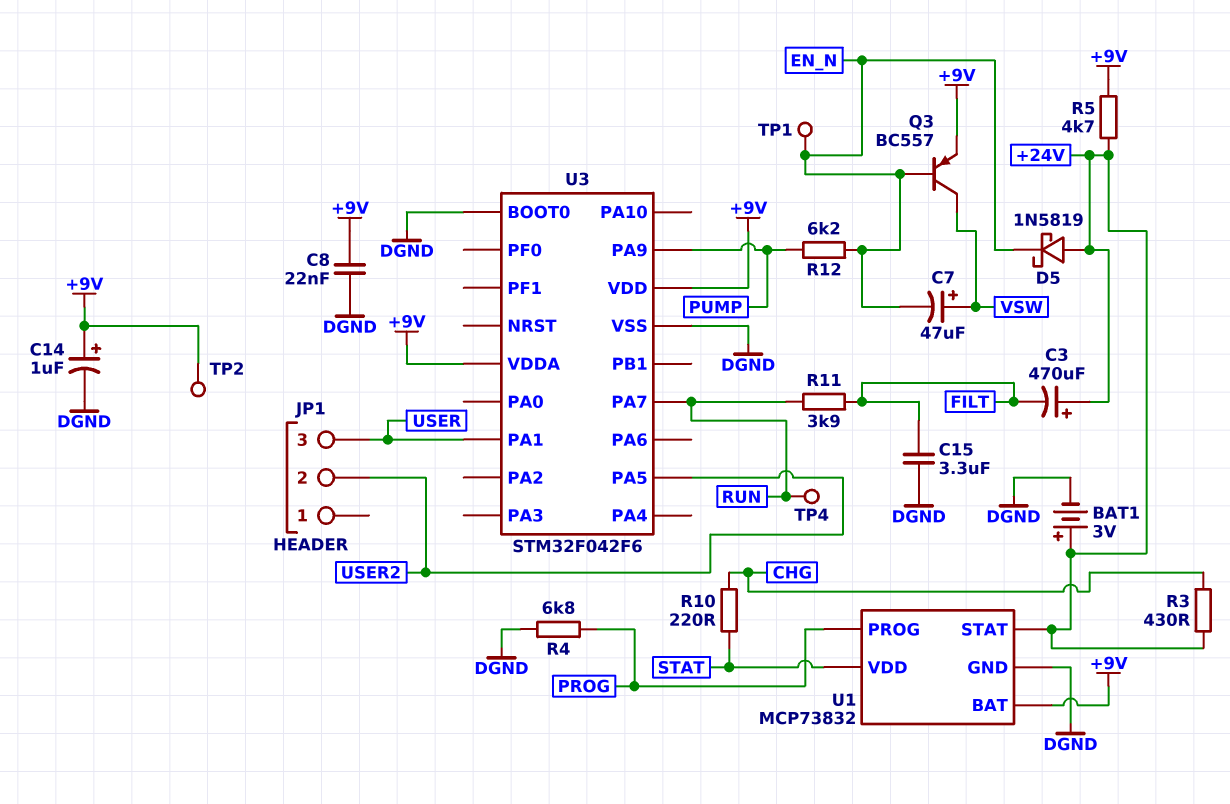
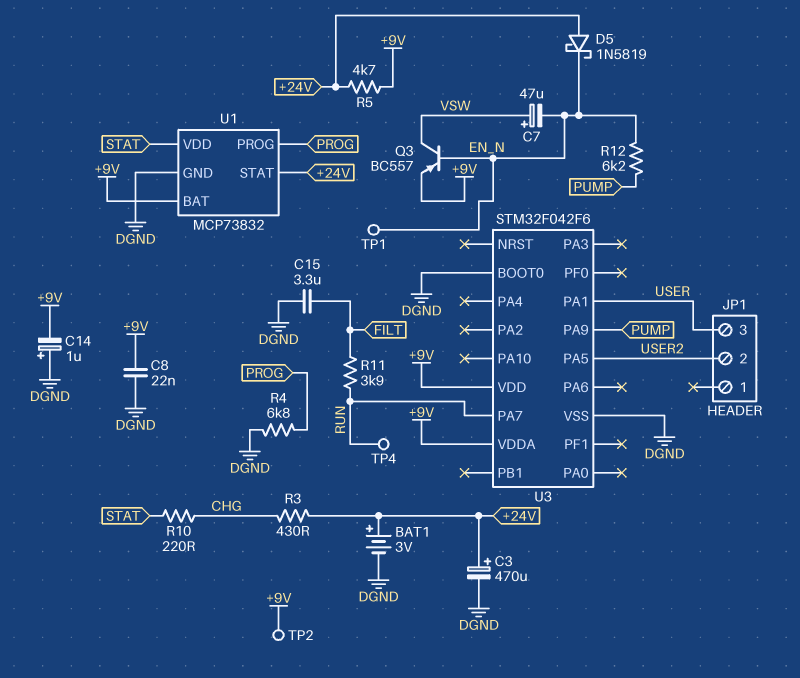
C3: 470uF (plus +24V, minus FILT) -> 470uF (plus +24V, minus DGND)
C14: 1uF (plus +9V, minus DGND) -> 1uF (plus DGND, minus +9V)

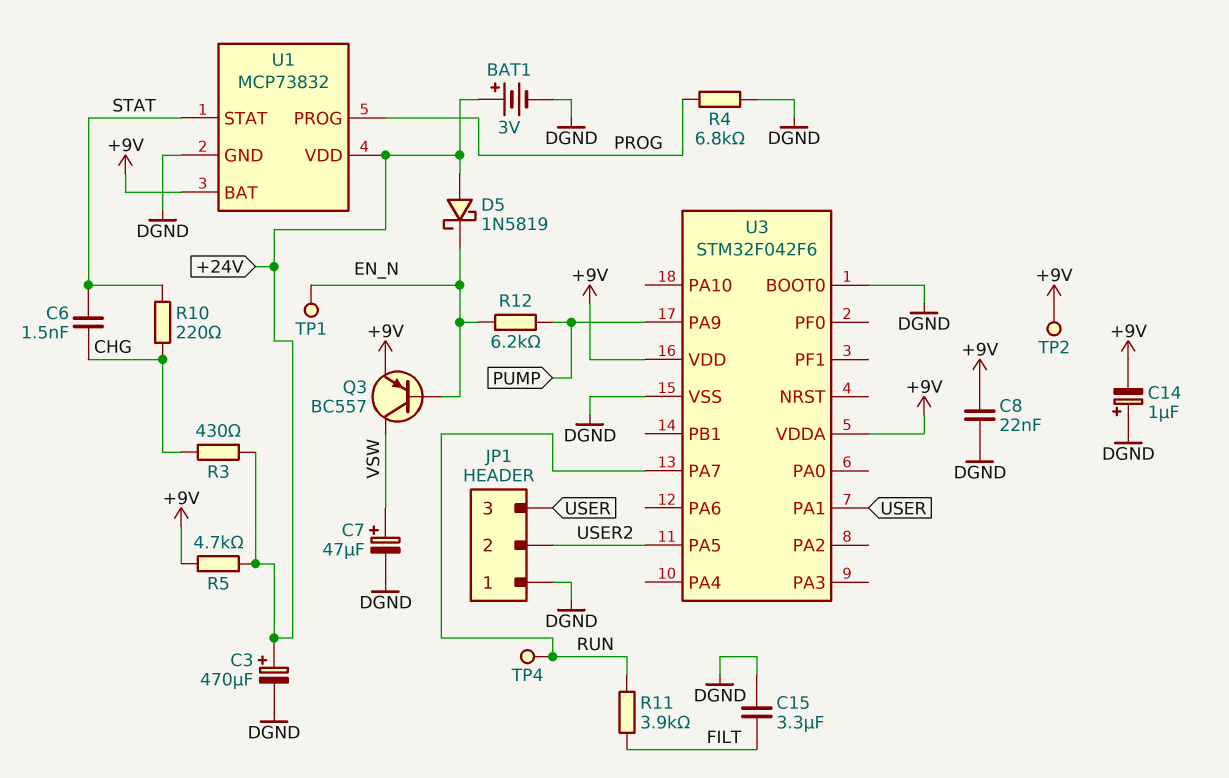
C6: none -> 1.5nF (CHG, STAT)
C7: 47uF (plus VSW, minus EN_N) -> 47uF (plus VSW, minus DGND)
JP1 pin 1: none -> DGND
U1 pin STAT: +24V -> STAT
U1 pin VDD: STAT -> +24V

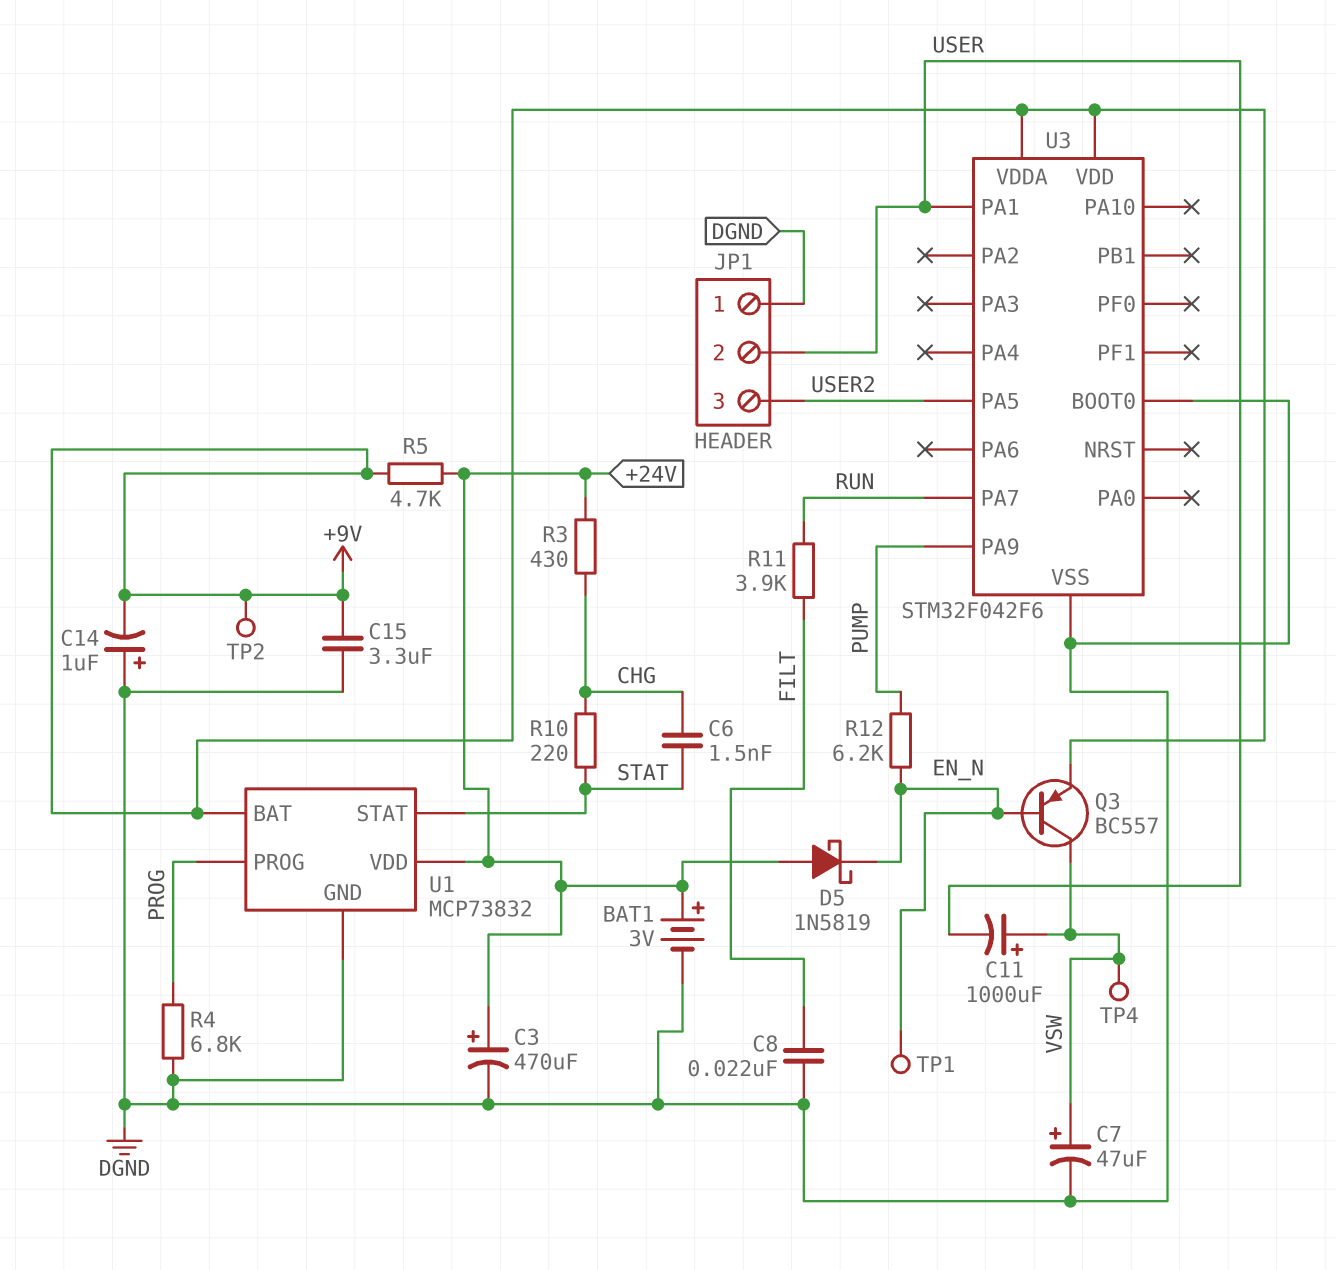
C8: 22nF (+9V, DGND) -> 22nF (DGND, FILT)
C11: none -> 1000uF (plus VSW, minus USER)
C15: 3.3uF (DGND, FILT) -> 3.3uF (+9V, DGND)
JP1 pin 2: USER2 -> USER
JP1 pin 3: USER -> USER2
TP4: test point (RUN) -> test point (VSW)

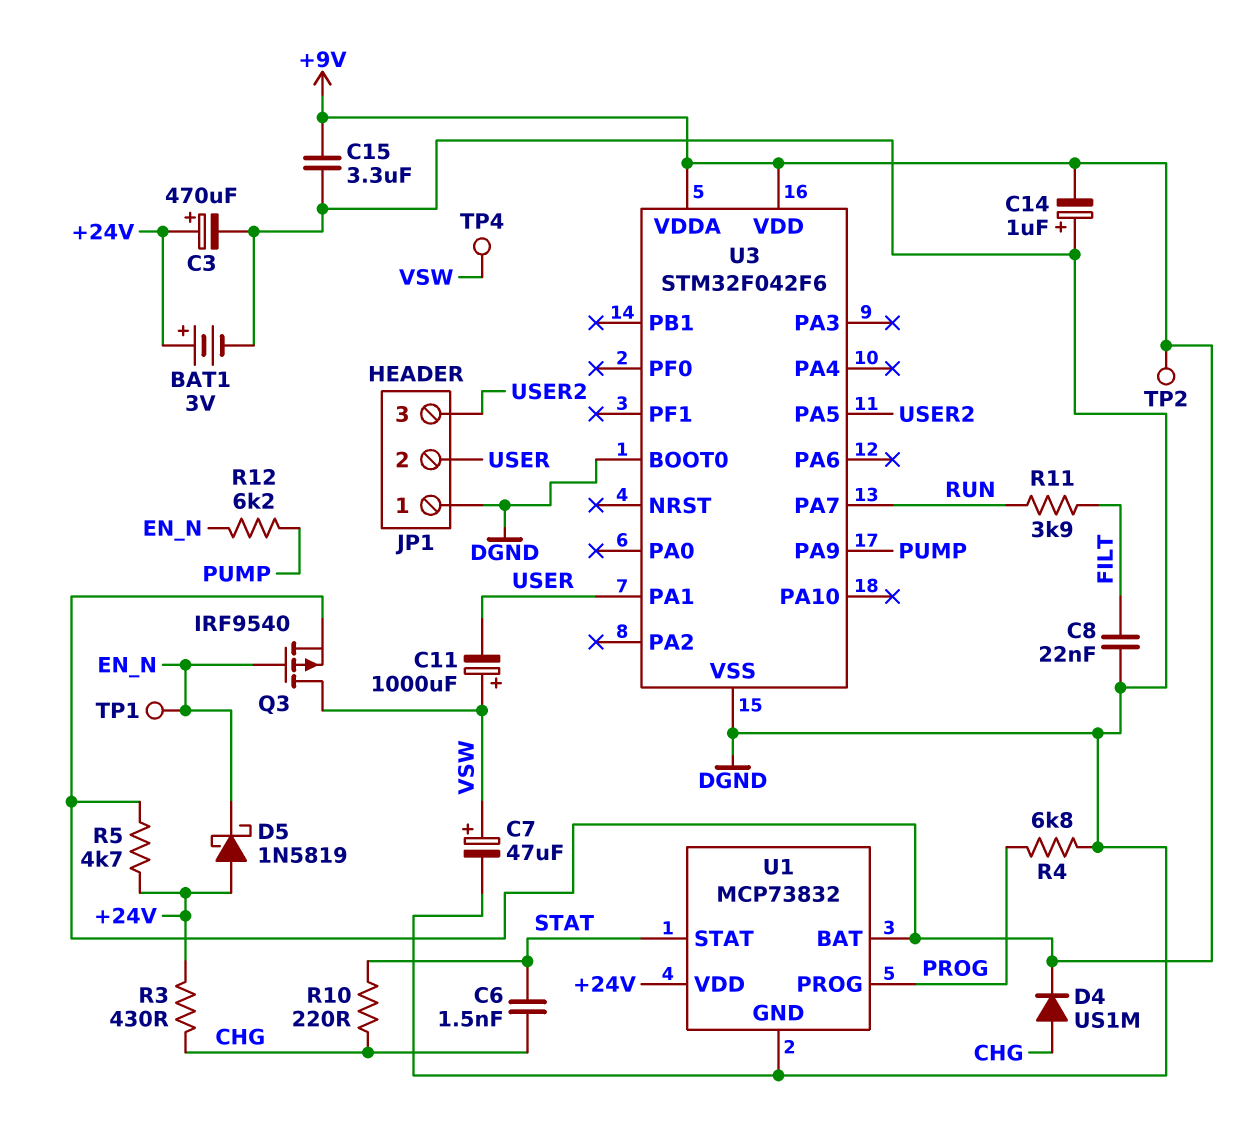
D4: none -> diode US1M (A CHG, K +9V)
Q3: PNP BC557 (B EN_N, C VSW, E +9V) -> PMOS IRF9540 (G EN_N, D VSW, S +9V)

